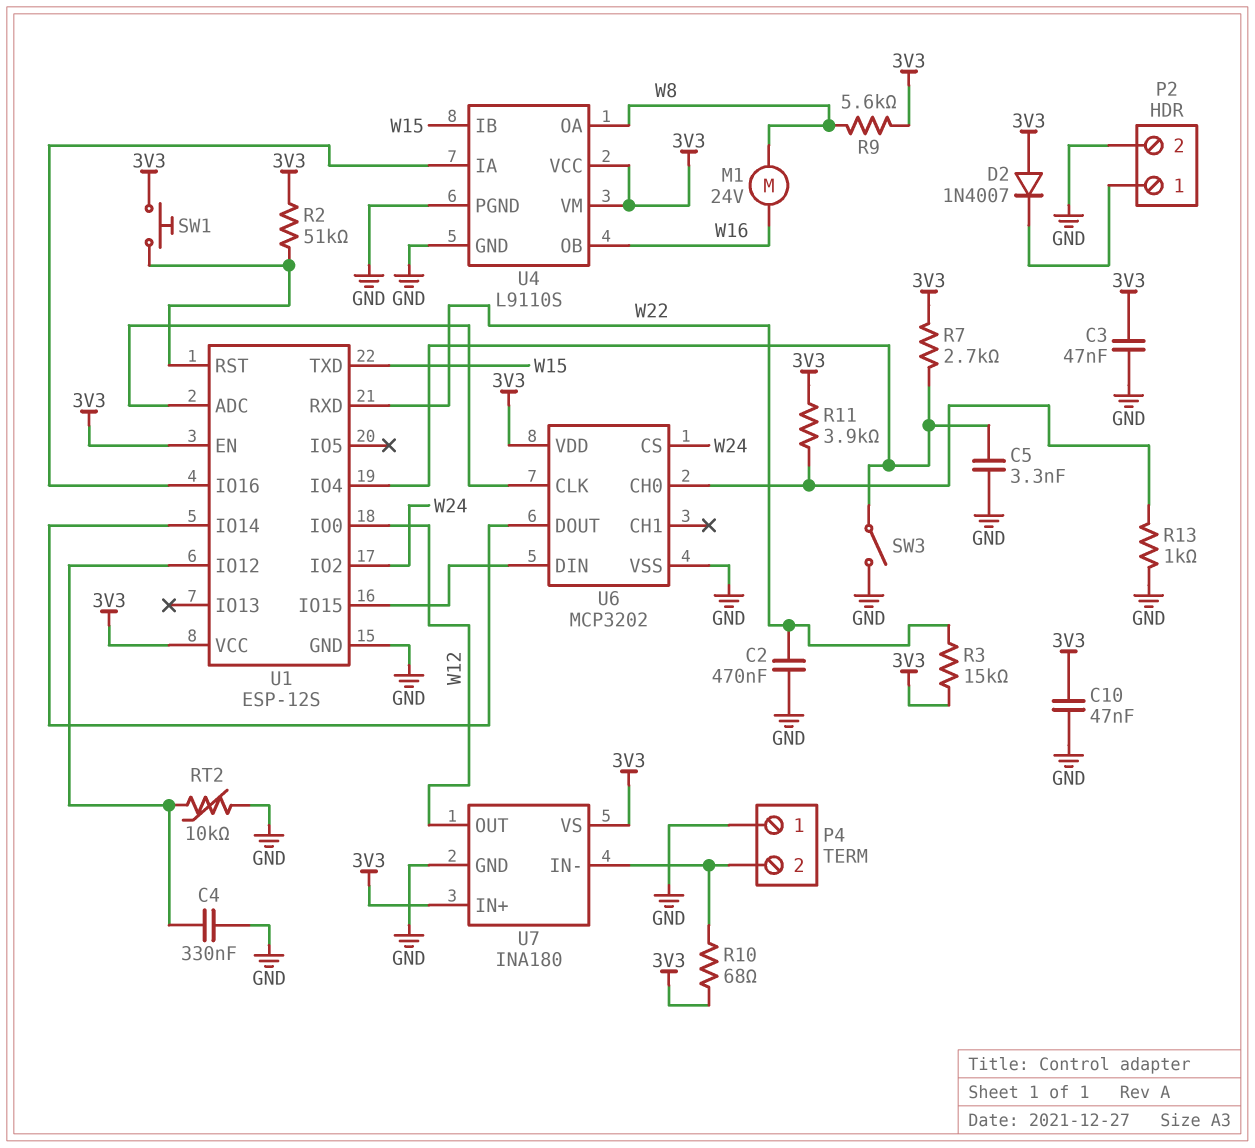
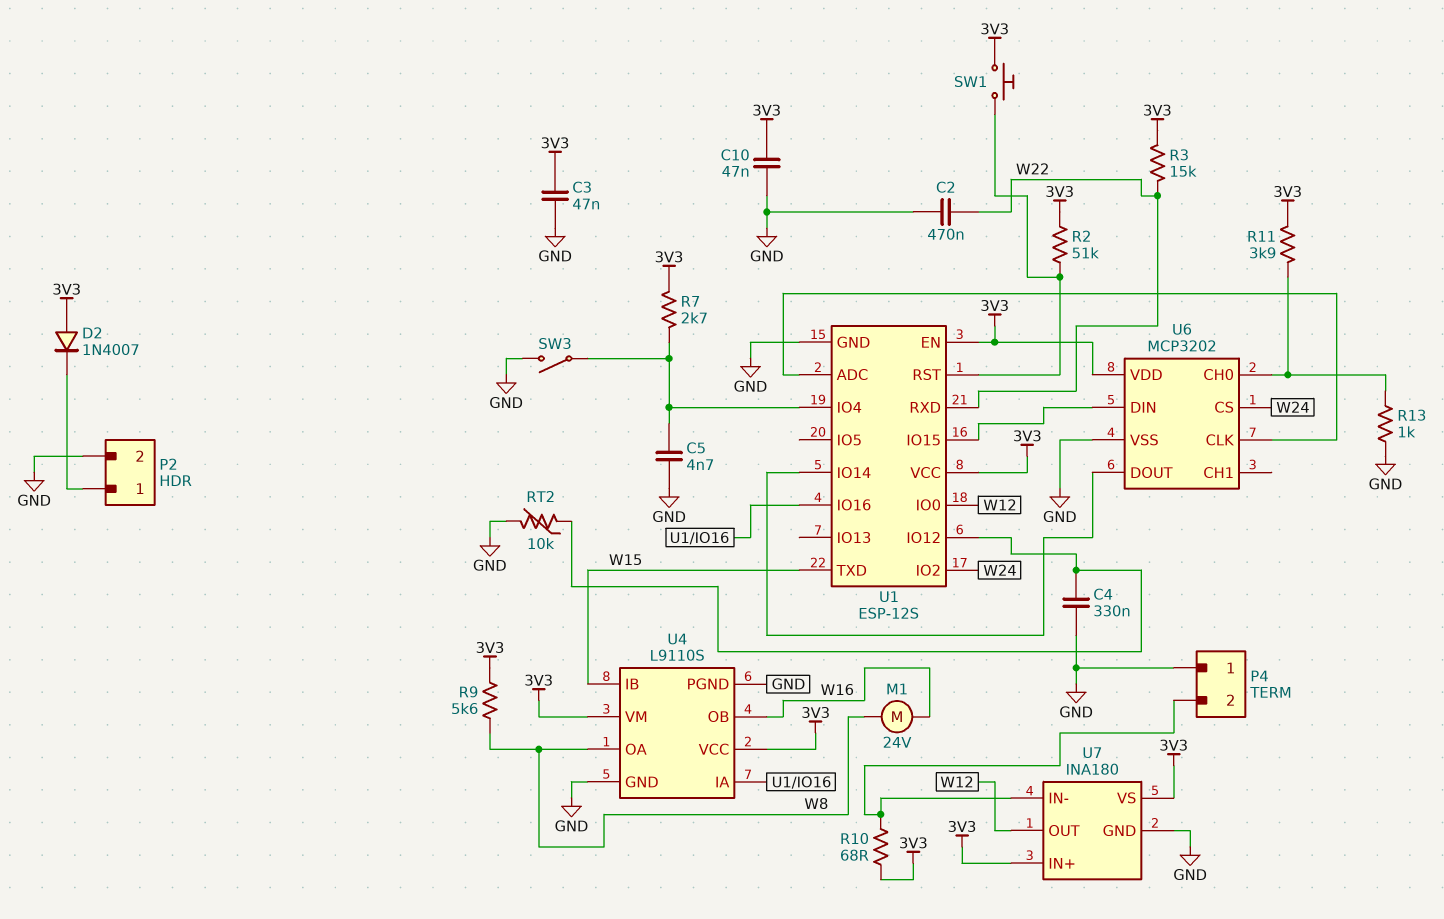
C5: 3.3nF (GND, U1/IO4) -> 4.7nF (GND, U1/IO4)

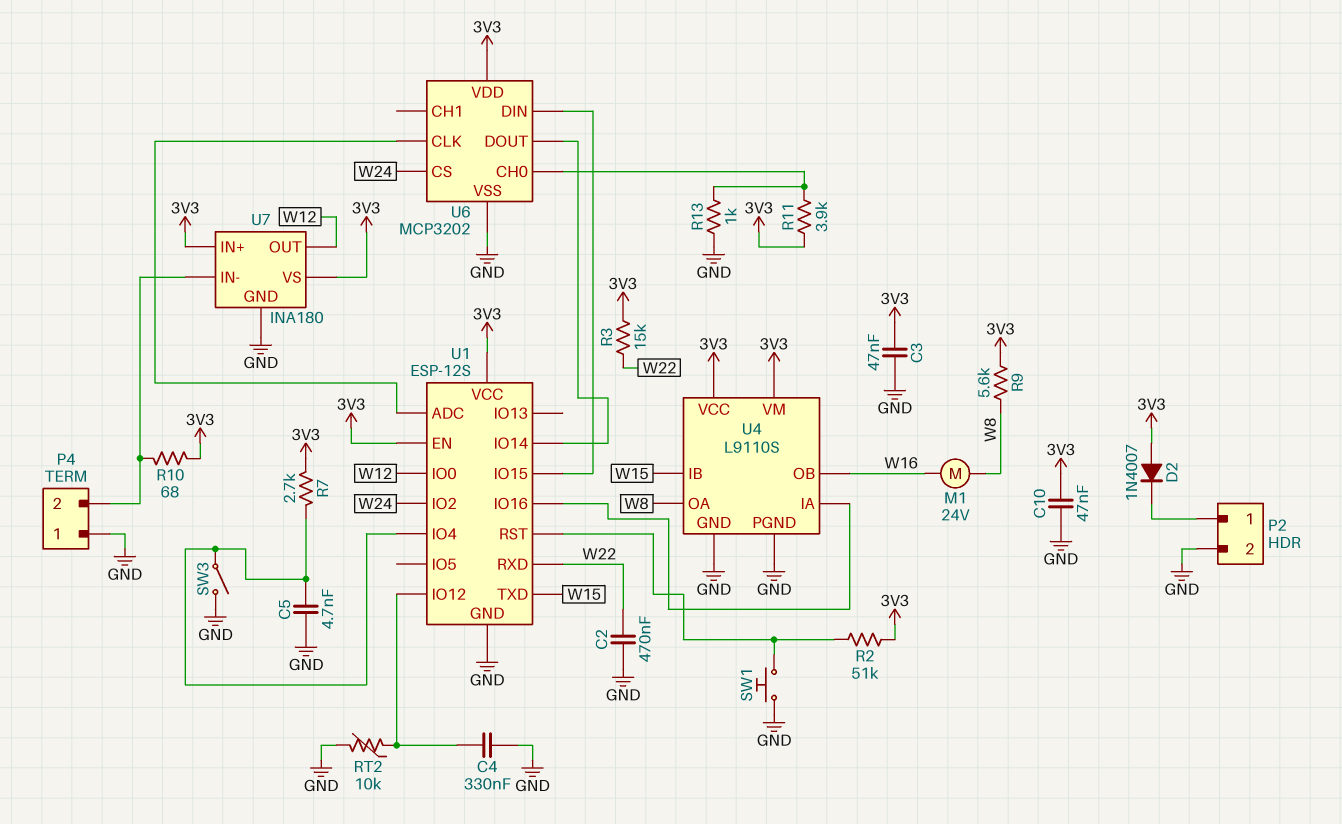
SW1: button (3V3, U1/RST) -> button (GND, U1/RST)

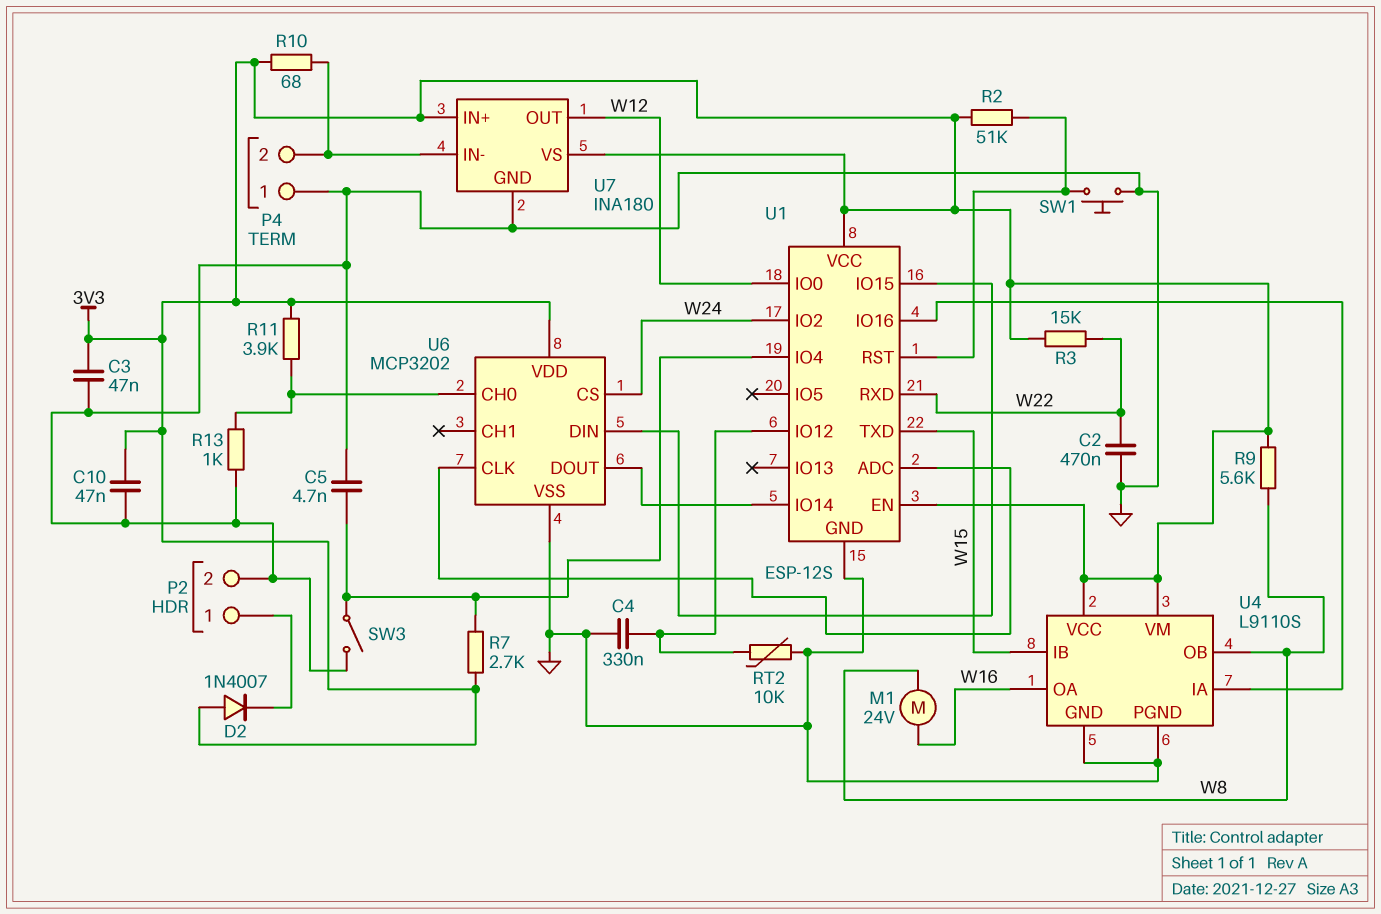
U4 pin OA: W8 -> W16
U4 pin OB: W16 -> W8

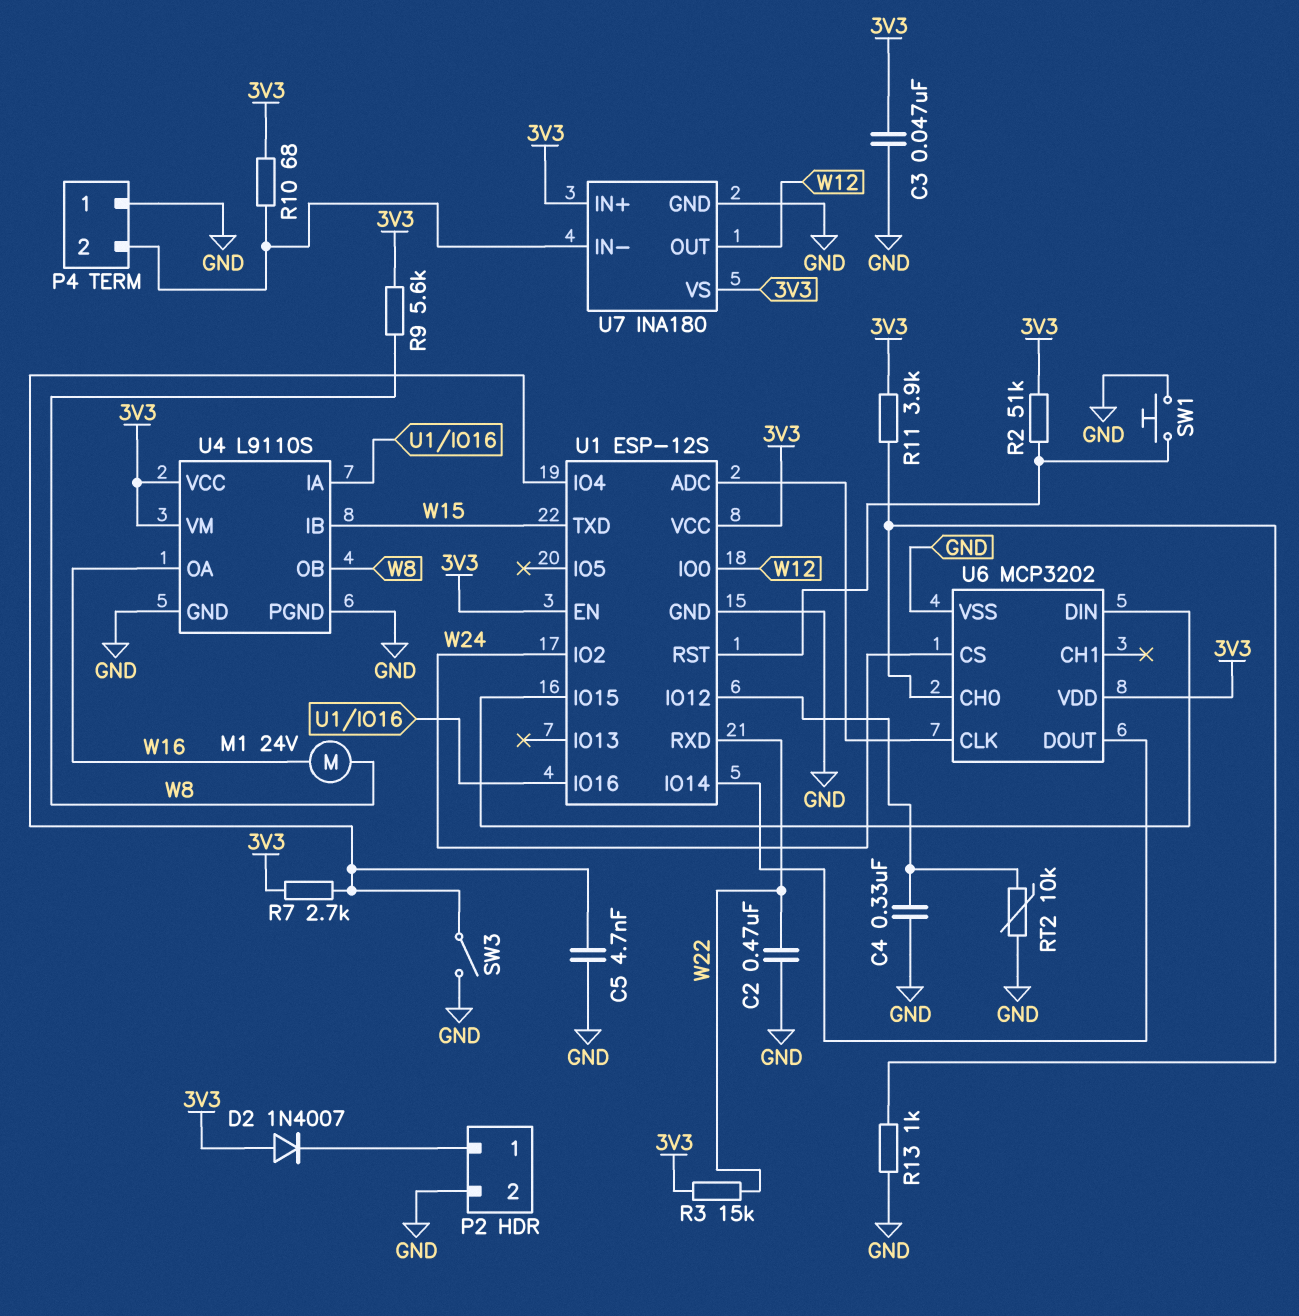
C10: 47nF (3V3, GND) -> none

